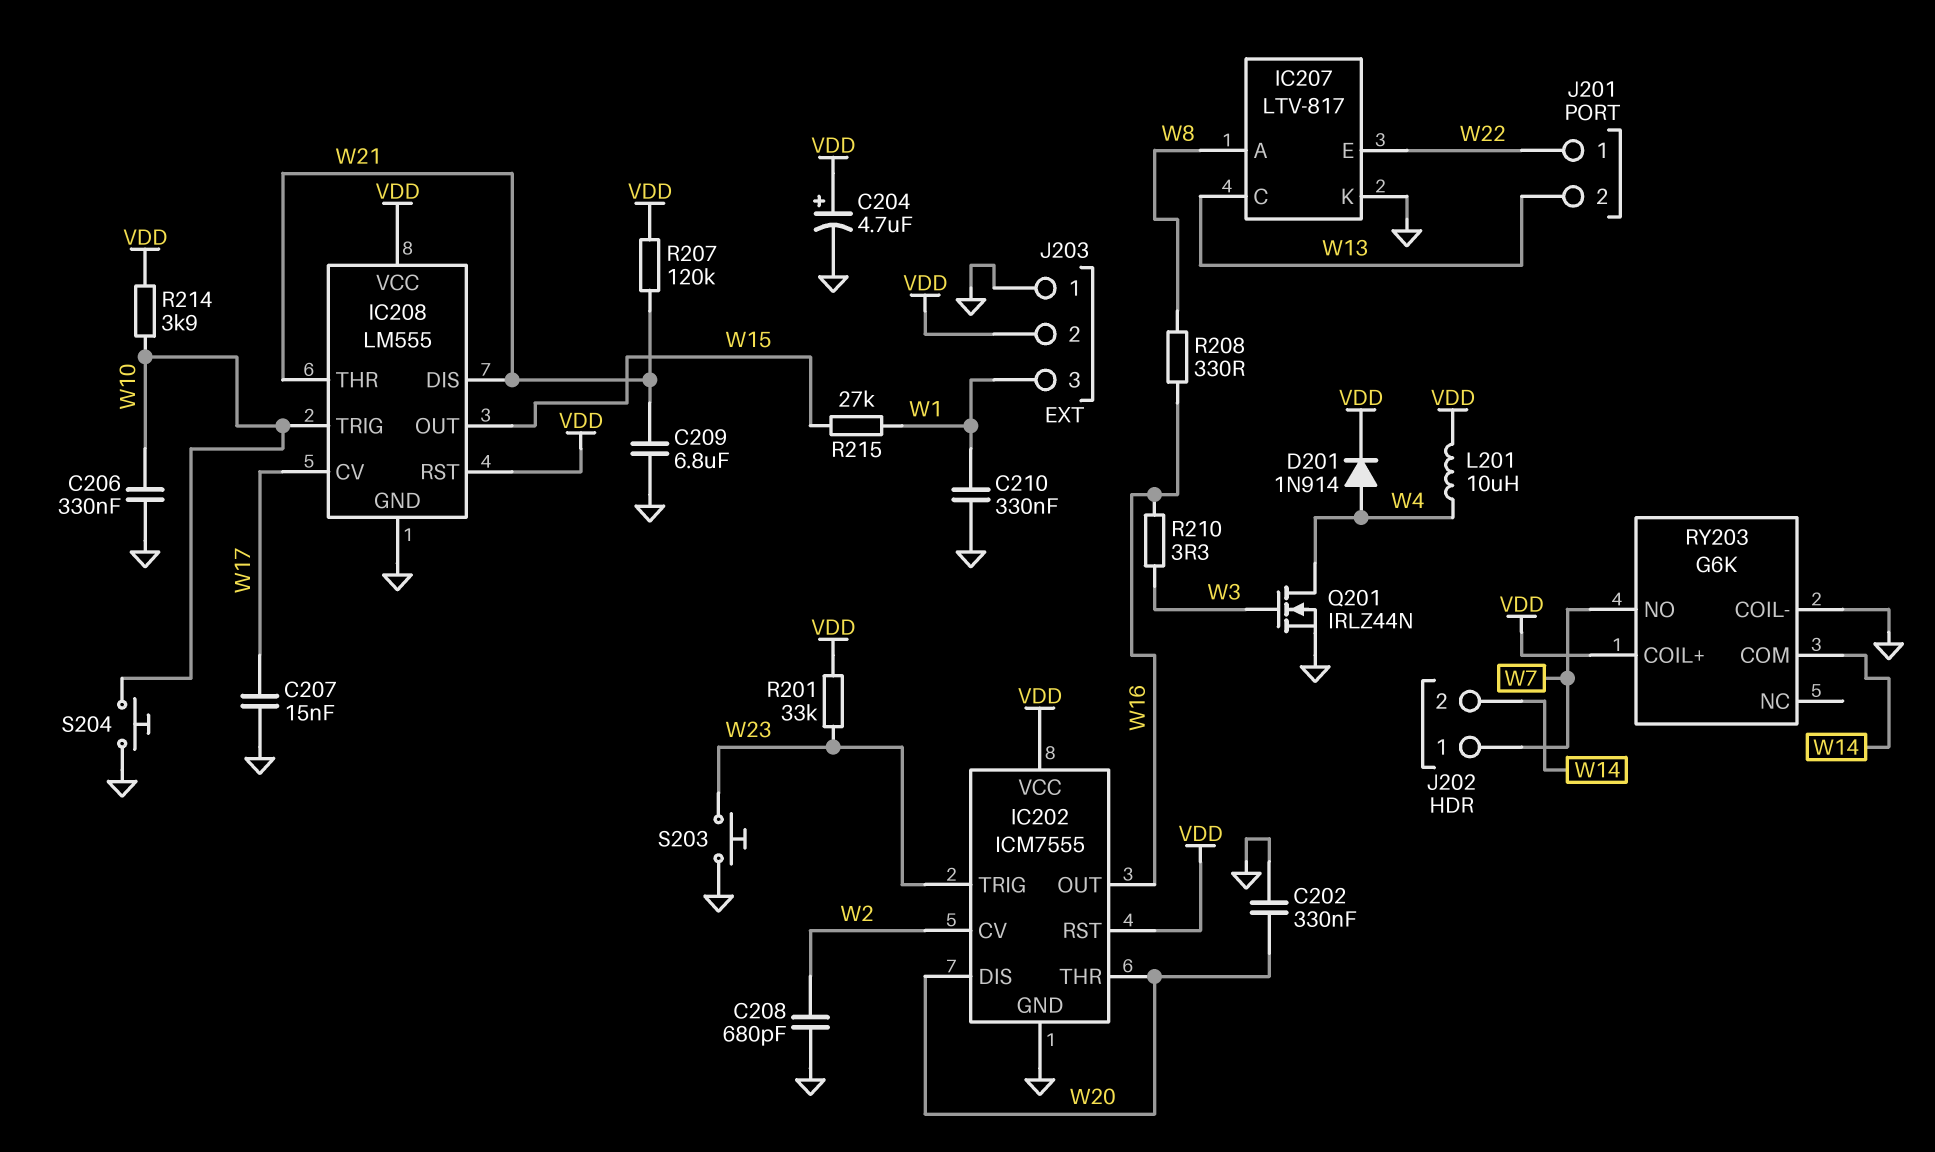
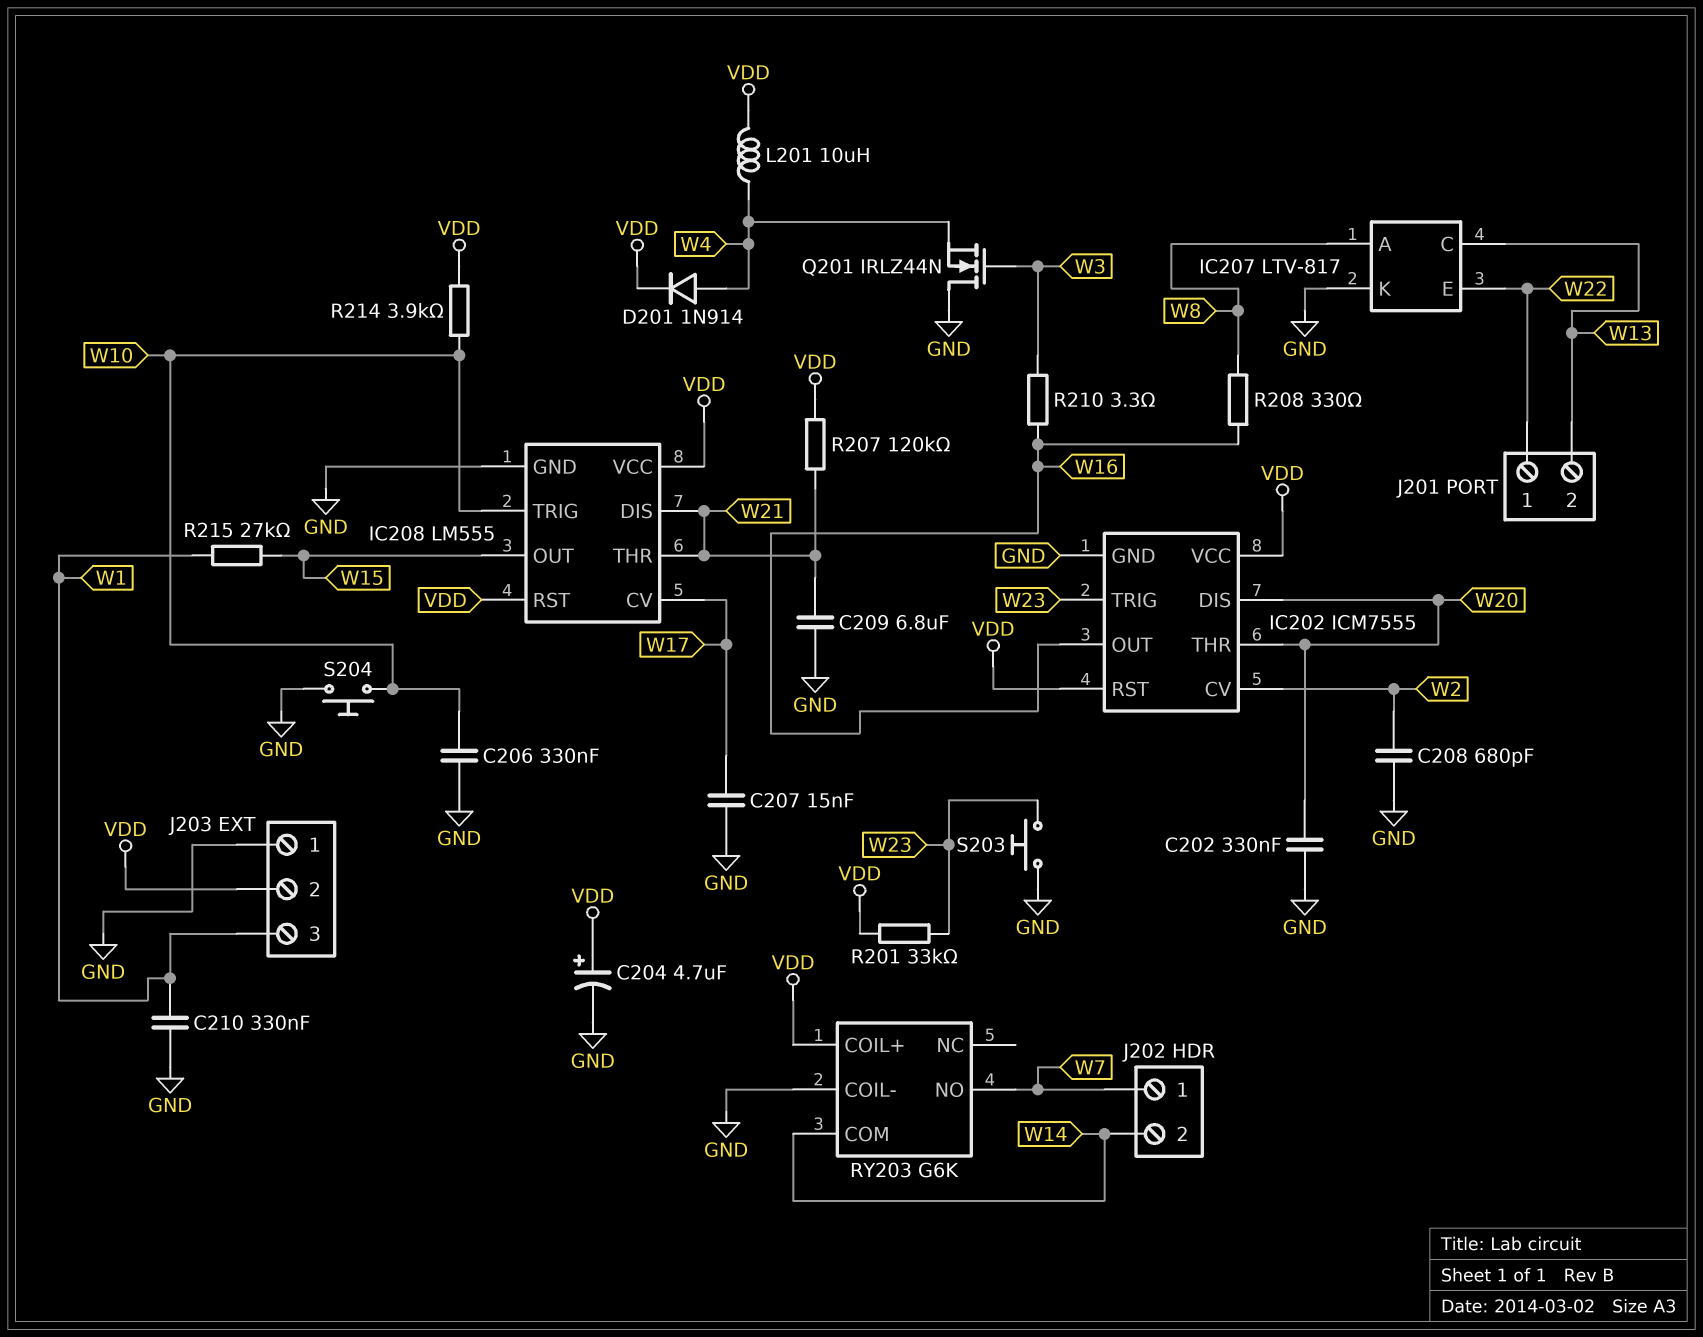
Q201: NMOS IRLZ44N (G W3, D W4, S GND) -> NMOS IRLZ44N (G W3, D GND, S W4)

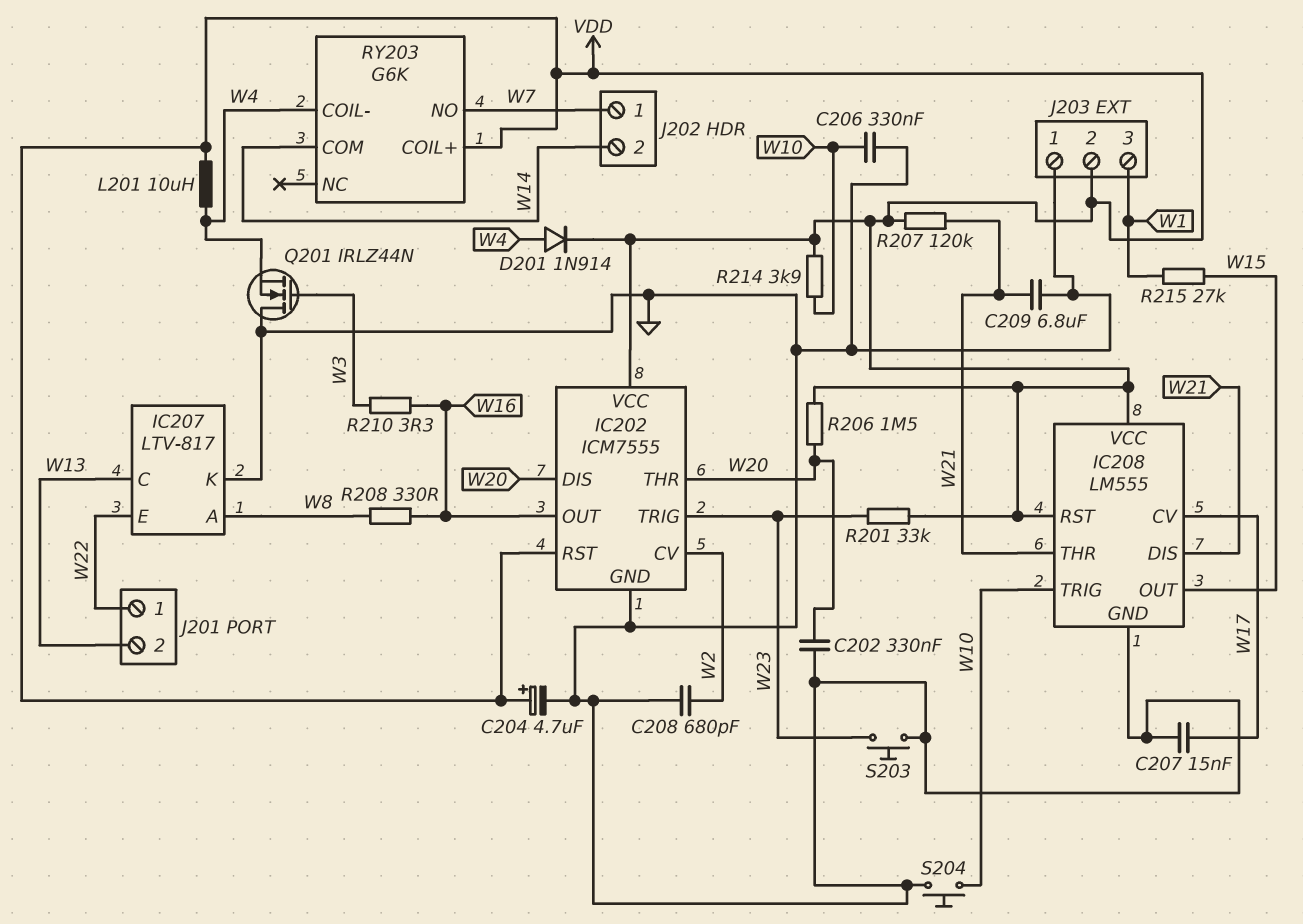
C210: 330nF (GND, W1) -> none
R206: none -> 1.5M (VDD, W20)
RY203 pin COIL-: GND -> W4

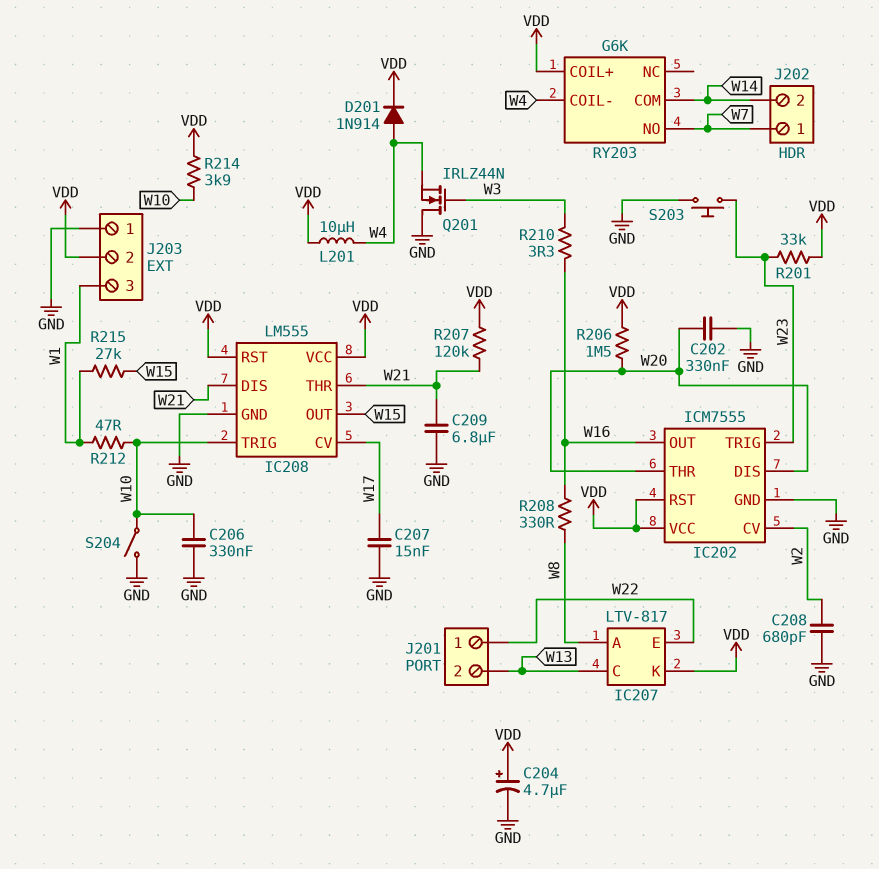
IC207 pin K: GND -> VDD
R212: none -> 47 (W1, W10)
S204: button (GND, W10) -> switch (GND, W10)

